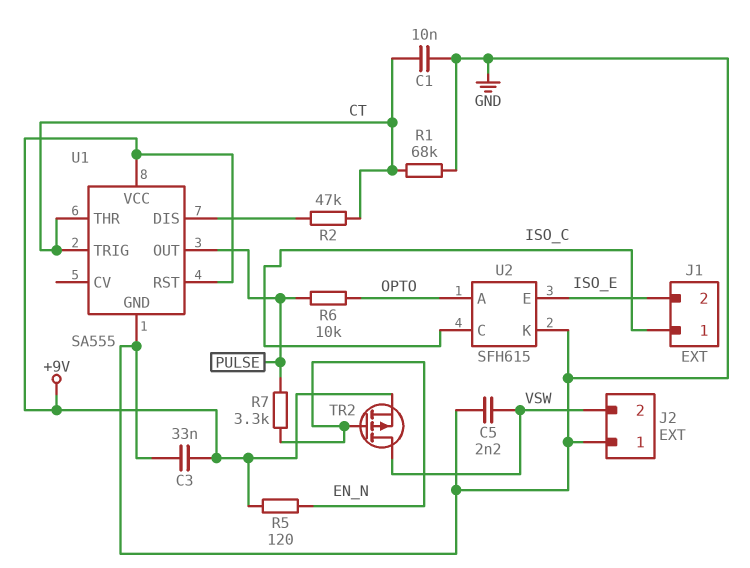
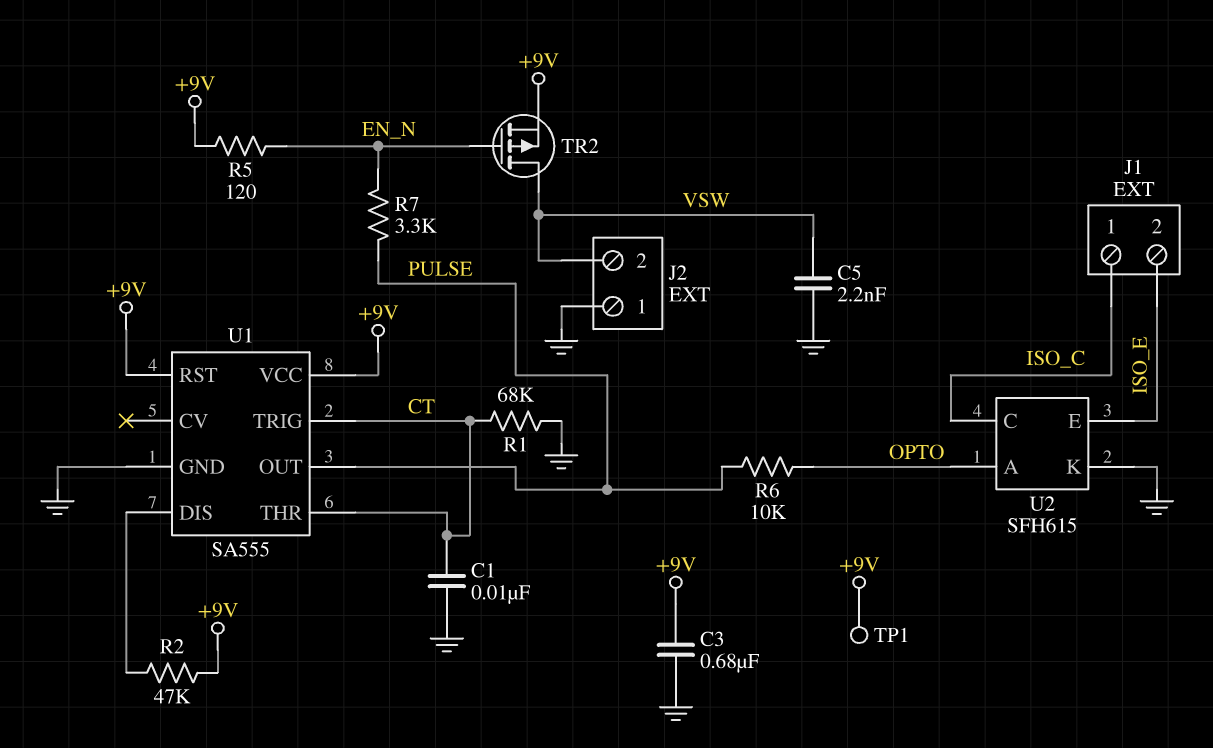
C3: 33nF (+9V, GND) -> 680nF (+9V, GND)
R2: 47k (CT, U1/DIS) -> 47k (+9V, U1/DIS)
TP1: none -> test point (+9V)

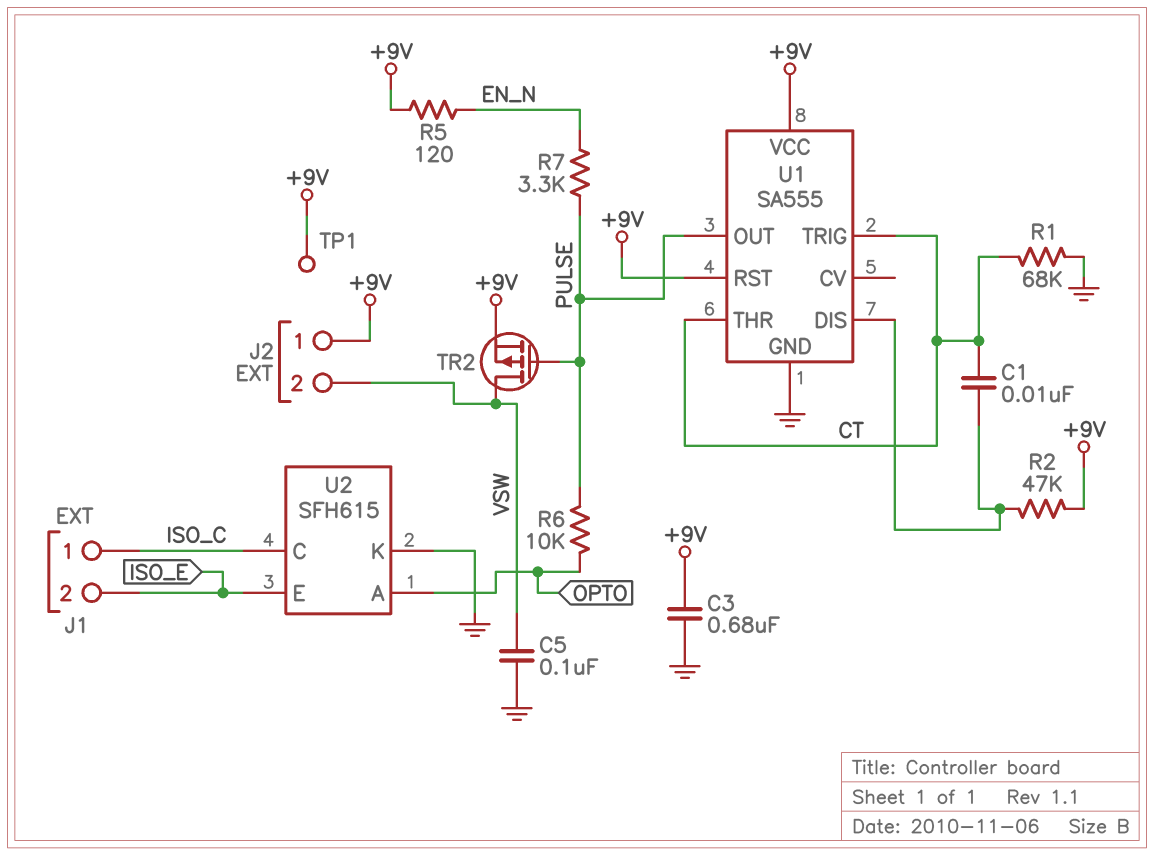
C1: 10nF (CT, GND) -> 10nF (CT, U1/DIS)
C5: 2.2nF (GND, VSW) -> 100nF (GND, VSW)
J2 pin 1: GND -> +9V
TR2: PMOS (G EN_N, D VSW, S +9V) -> PMOS (G PULSE, D VSW, S +9V)

